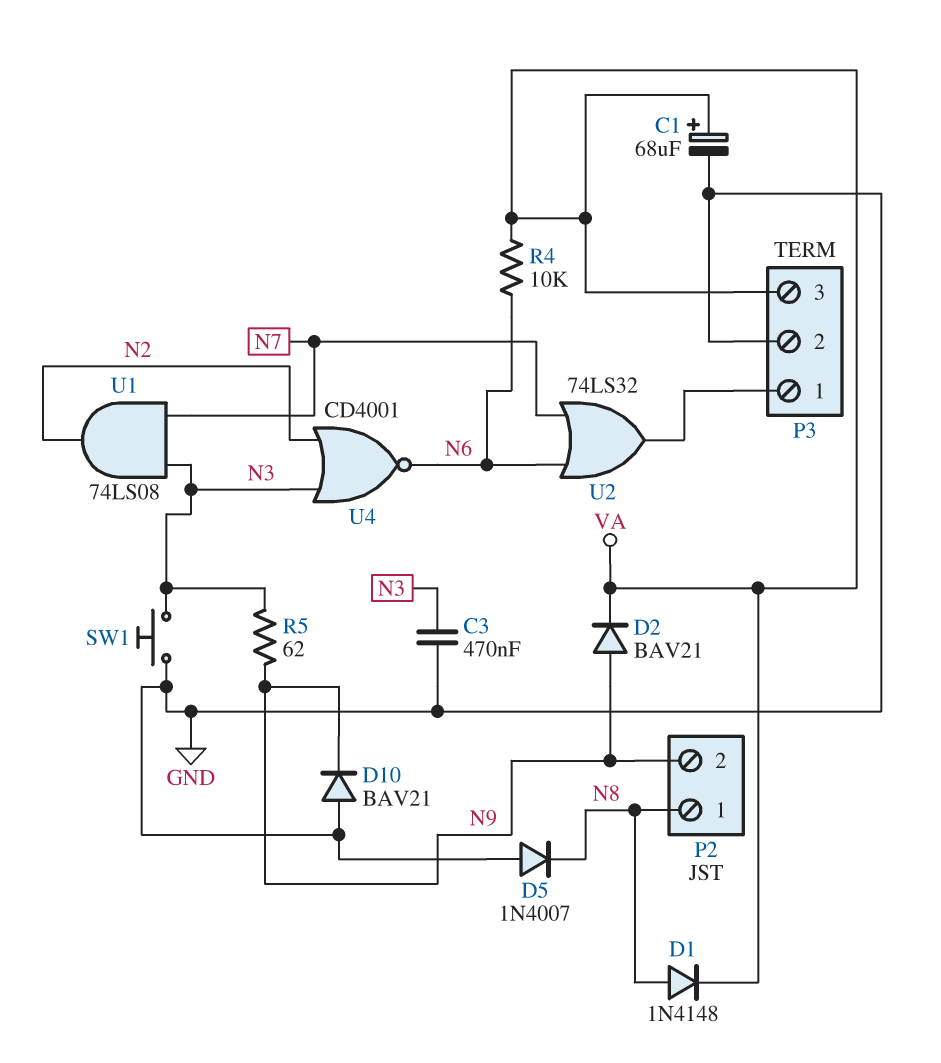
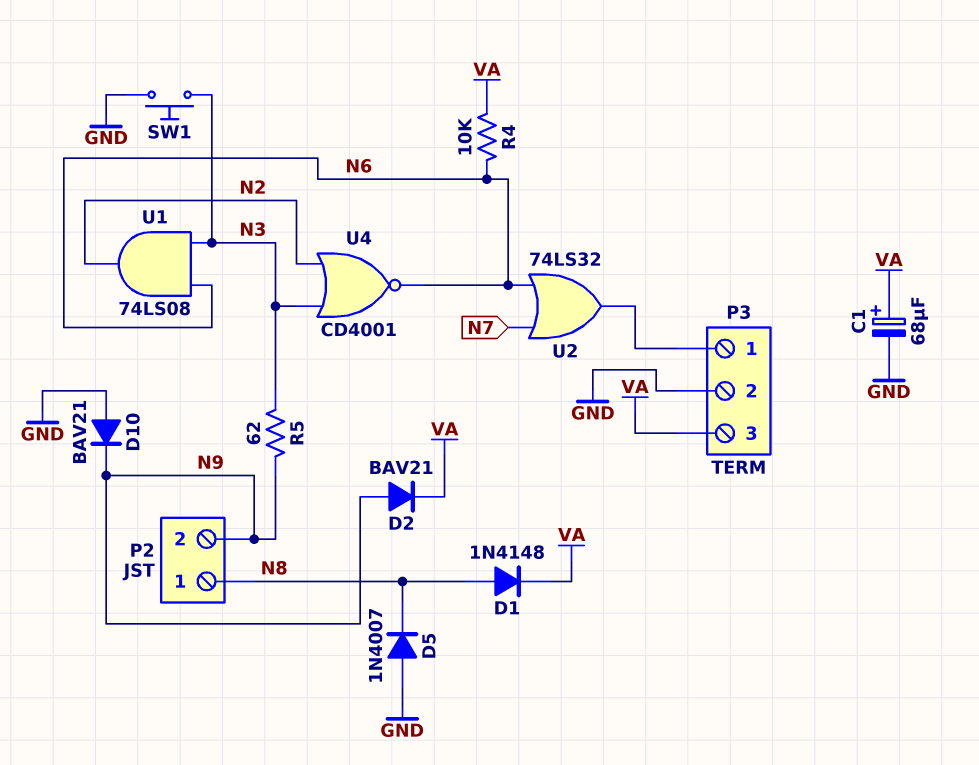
C3: 470nF (GND, N3) -> none
U1: AND 74LS08 (in N3, in N7, out N2) -> AND 74LS08 (in N3, in N6, out N2)

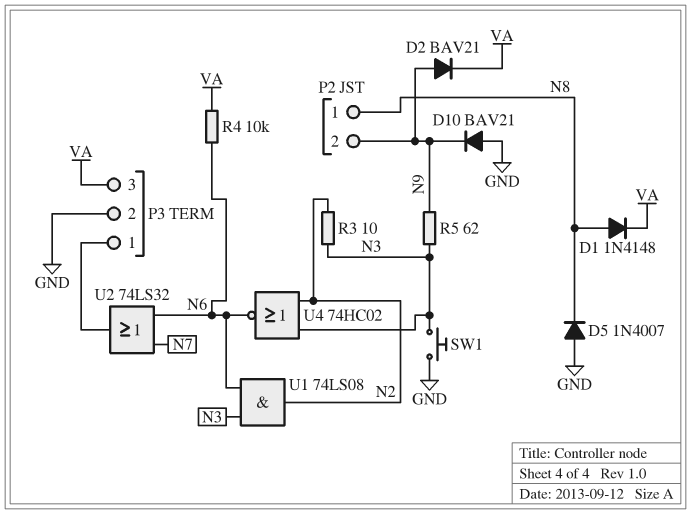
C1: 68uF (plus VA, minus GND) -> none
R3: none -> 10 (N2, N3)
U4: NOR CD4001 (in N2, in N3, out N6) -> NOR 74HC02 (in N2, in N3, out N6)

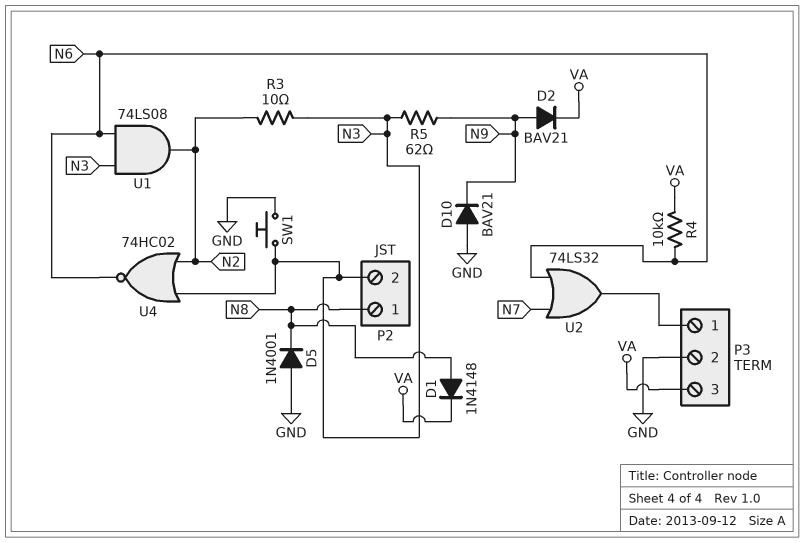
D5: diode 1N4007 (A GND, K N8) -> diode 1N4001 (A GND, K N8)
P2 pin 2: N9 -> N3

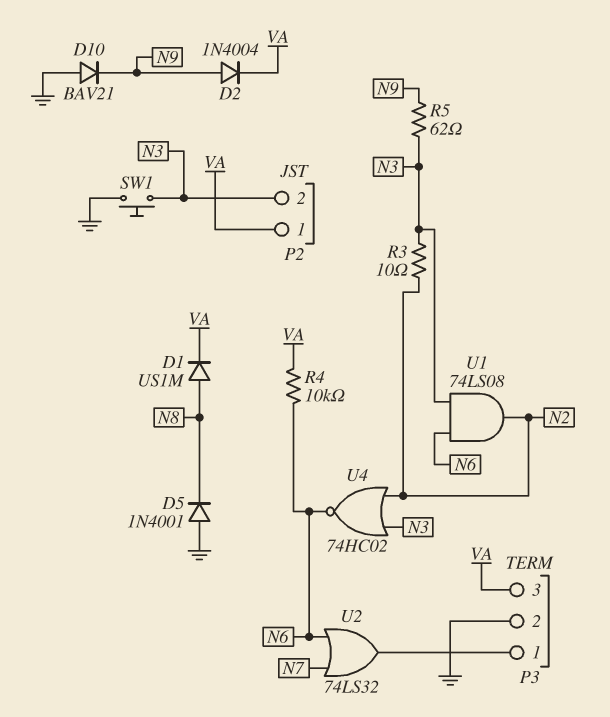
D1: diode 1N4148 (A N8, K VA) -> diode US1M (A N8, K VA)
D2: diode BAV21 (A N9, K VA) -> diode 1N4004 (A N9, K VA)
P2 pin 1: N8 -> VA

